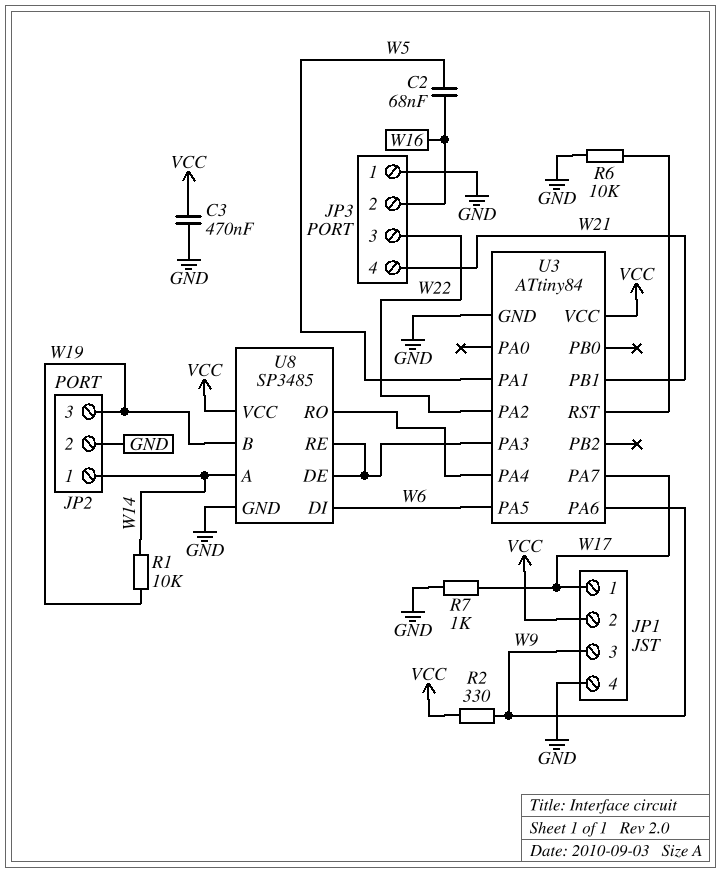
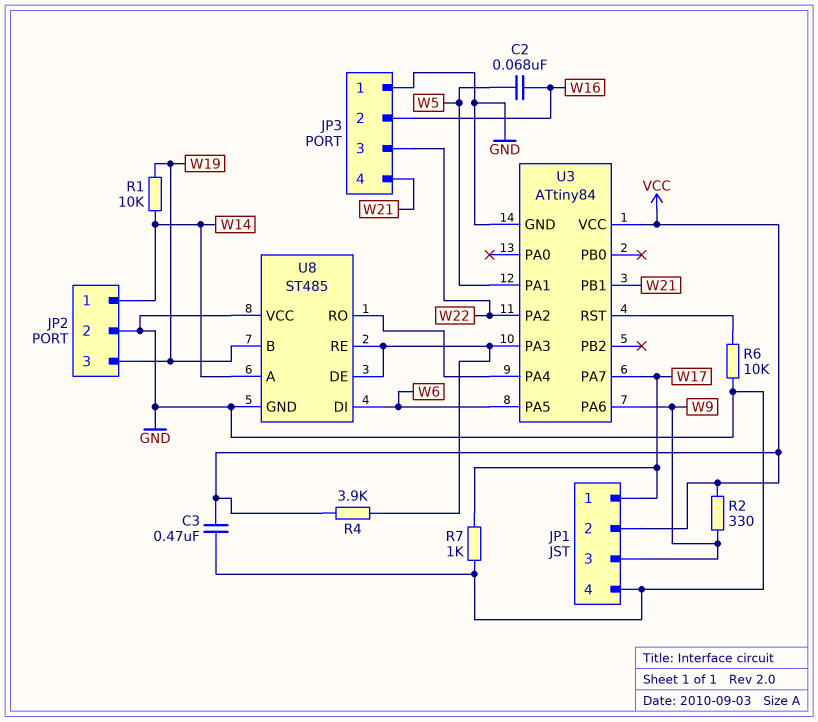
R4: none -> 3.9k (U3/PA3, VCC)
U8: SP3485 -> ST485
U8 pin VCC: VCC -> GND

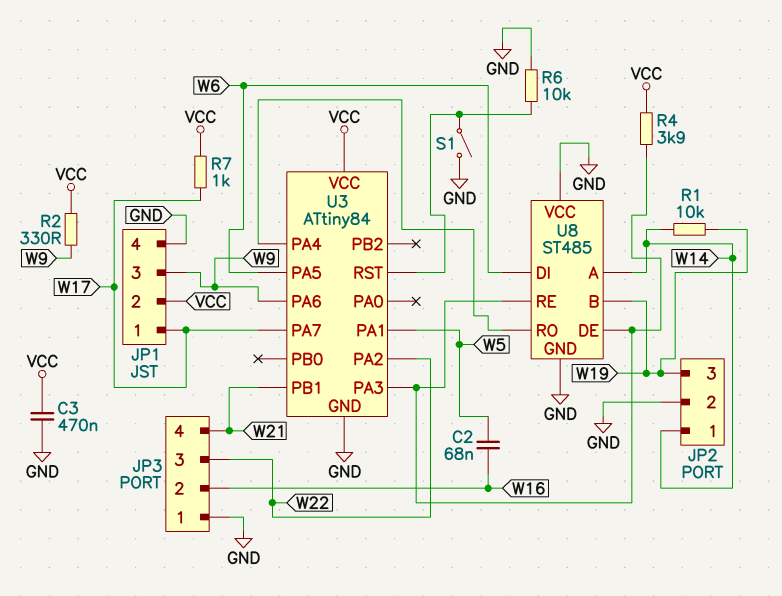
R7: 1k (GND, W17) -> 1k (VCC, W17)
S1: none -> switch (GND, U3/RST)

